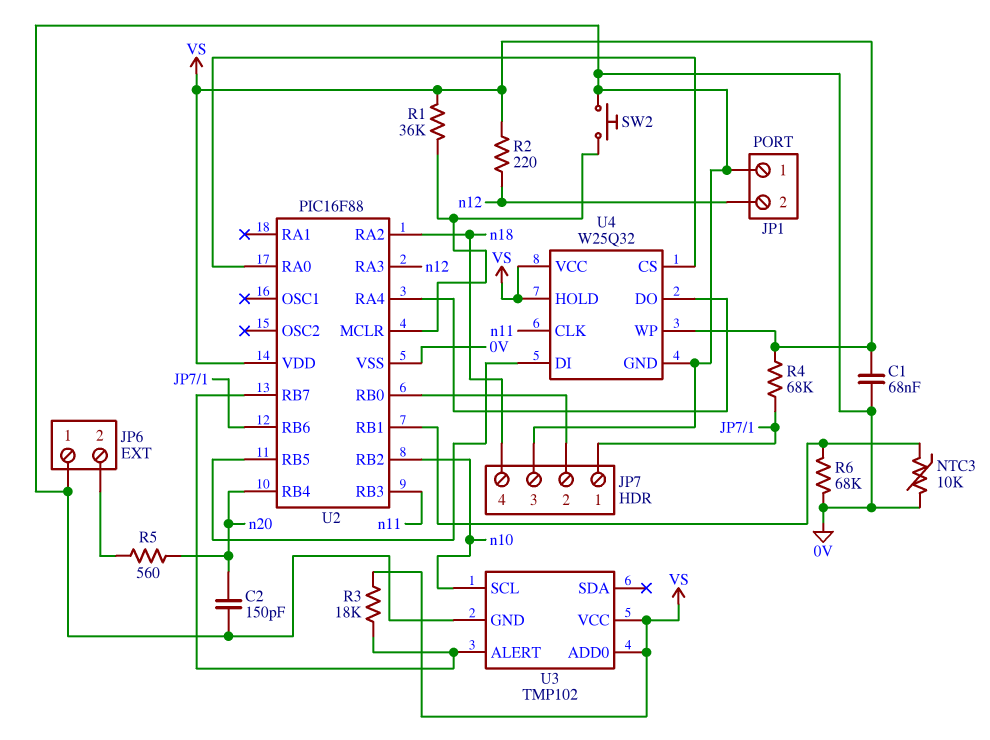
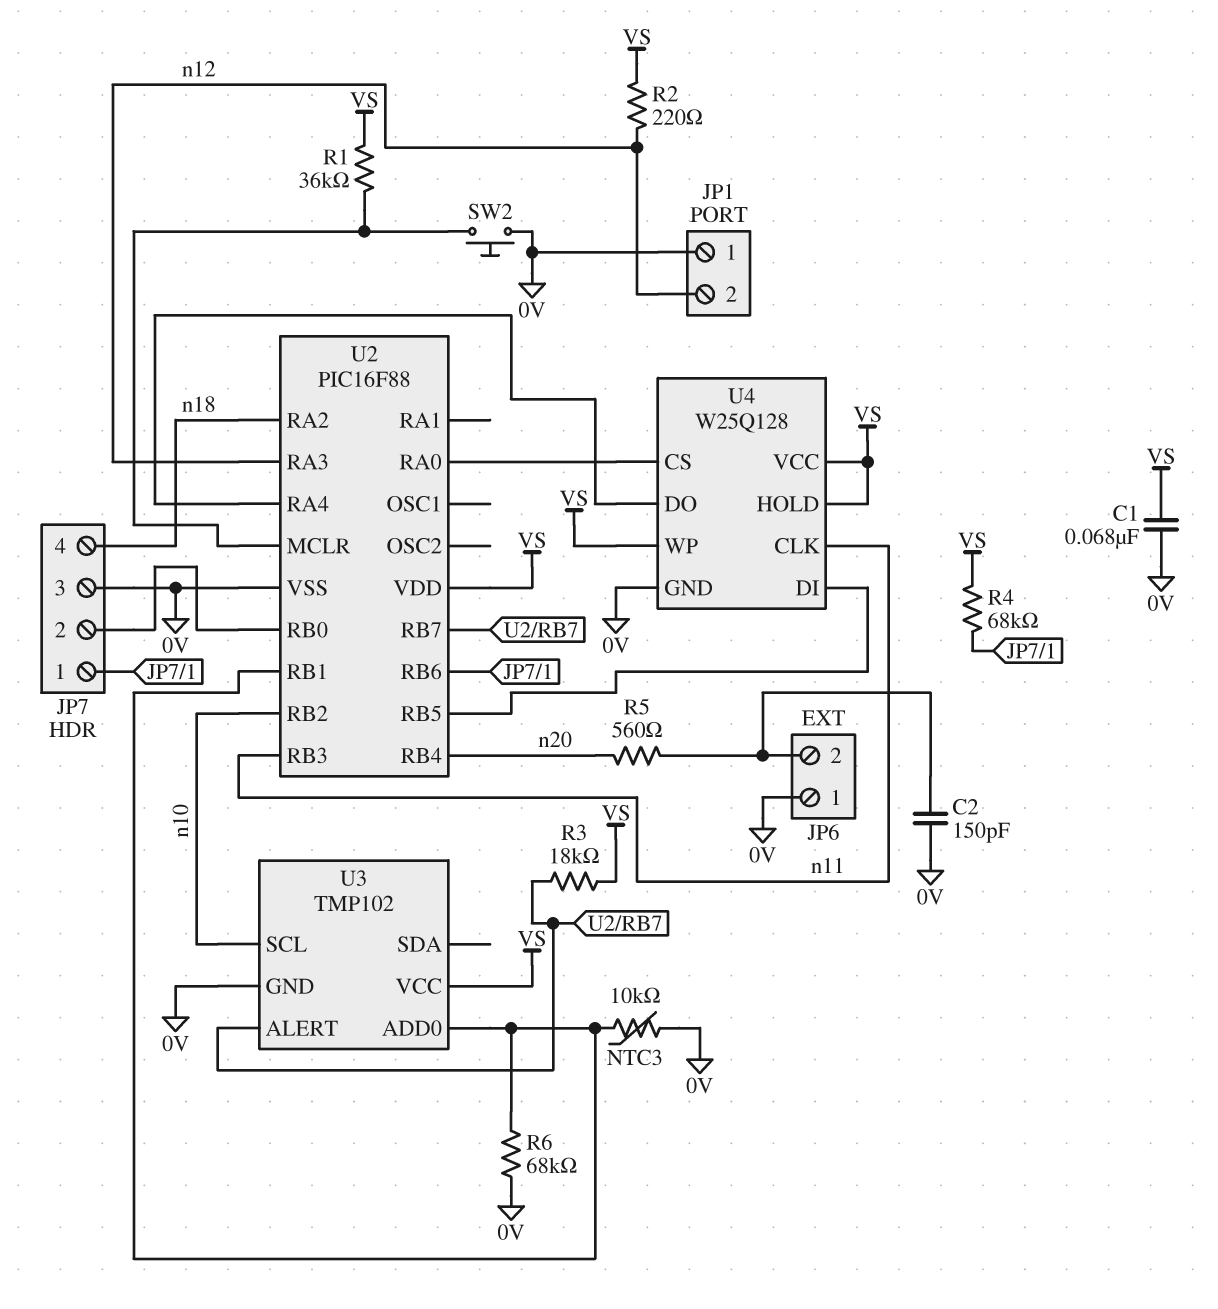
C2: 150pF (0V, n20) -> 150pF (0V, JP6/2)
U3 pin ADD0: VS -> U2/RB1
U4: W25Q32 -> W25Q128

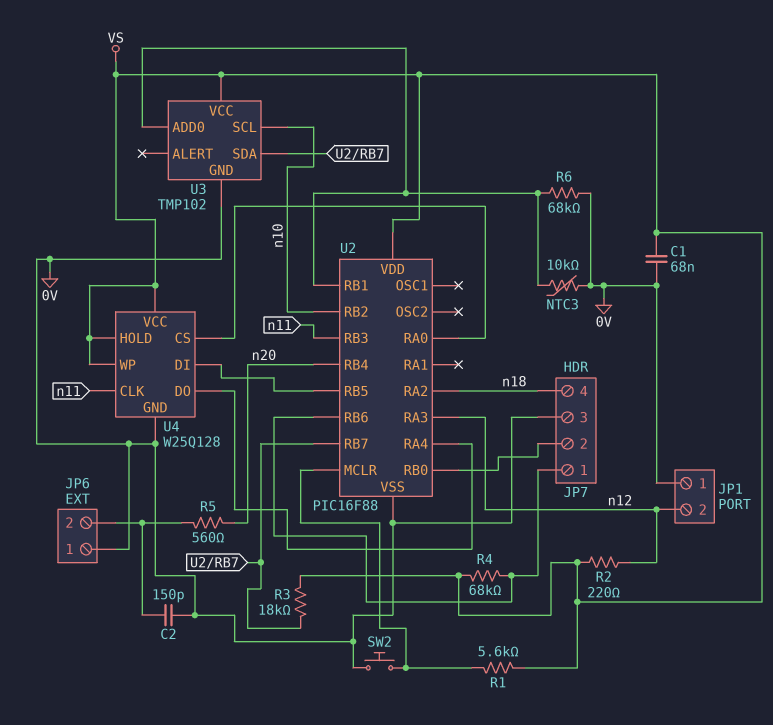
R1: 36k (U2/MCLR, VS) -> 5.6k (U2/MCLR, VS)
U3 pin ALERT: U2/RB7 -> none
U3 pin SDA: none -> U2/RB7

